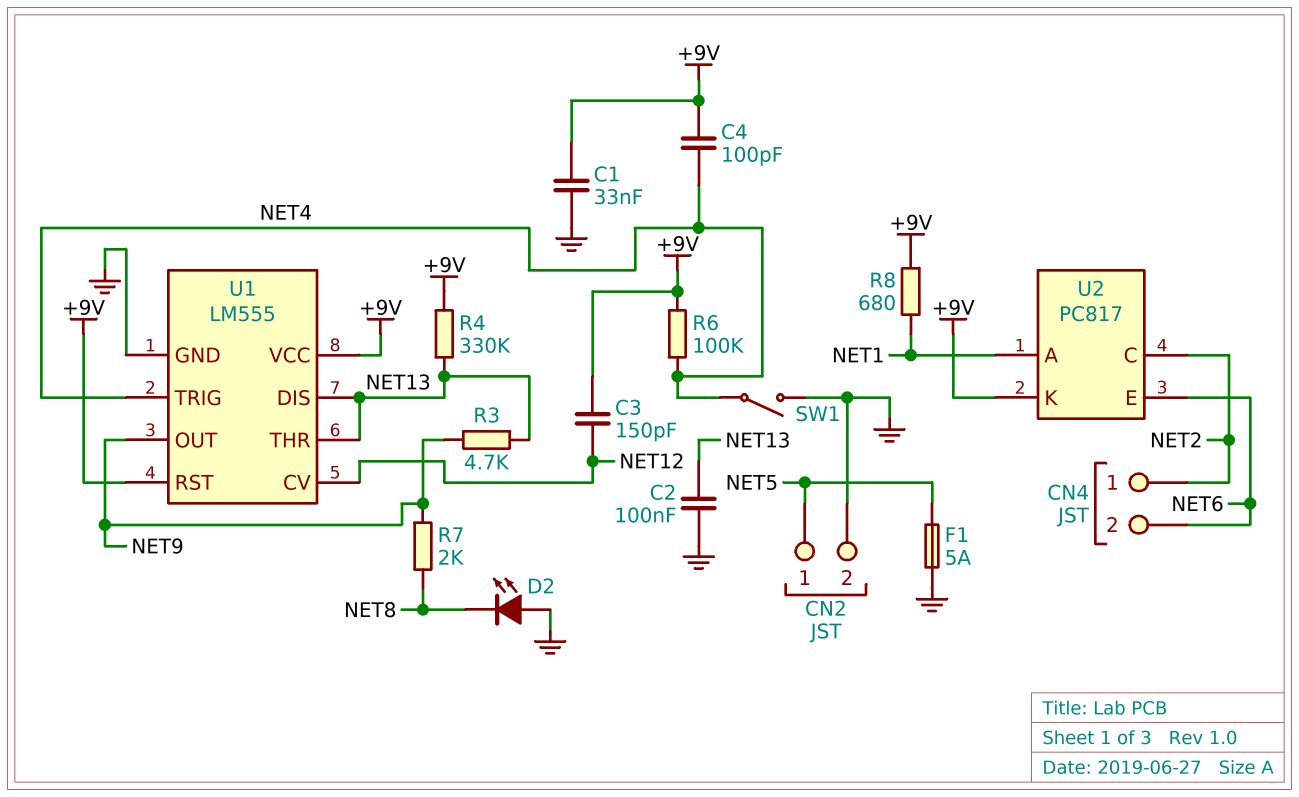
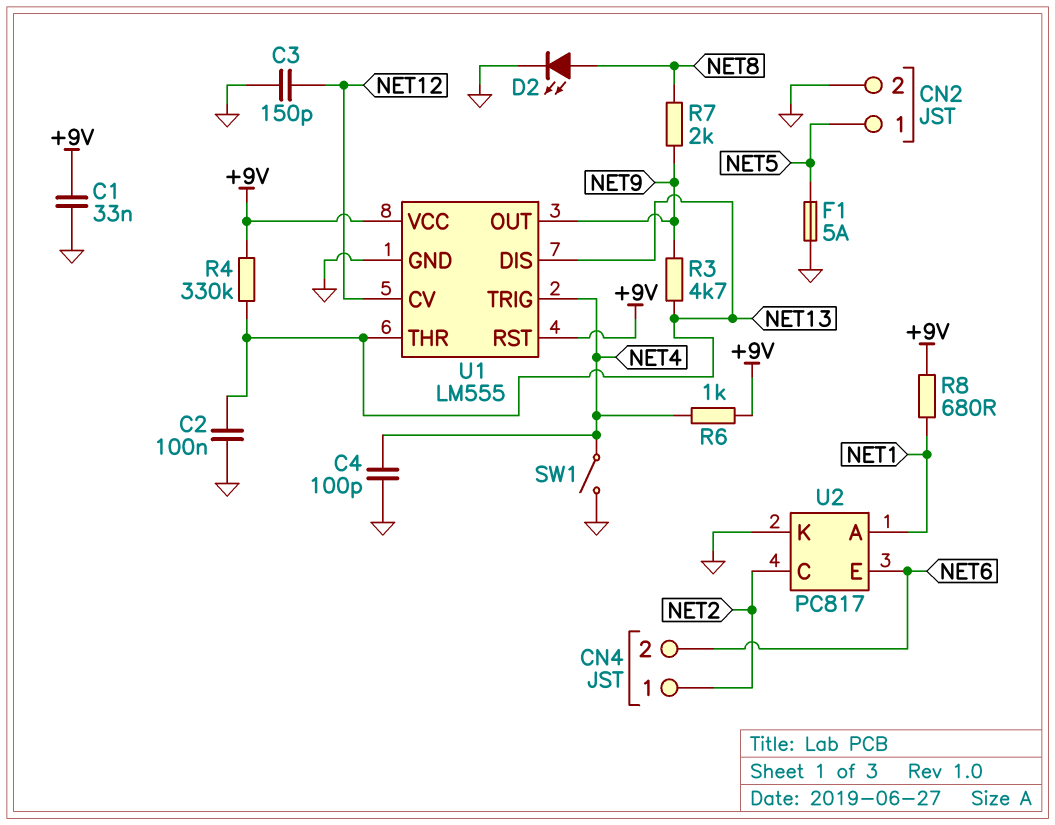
C3: 150pF (+9V, NET12) -> 150pF (GND, NET12)
C4: 100pF (+9V, NET4) -> 100pF (GND, NET4)
D2: LED (A GND, K NET8) -> LED (A NET8, K GND)
R6: 100k (+9V, NET4) -> 1k (+9V, NET4)
U2 pin K: +9V -> GND

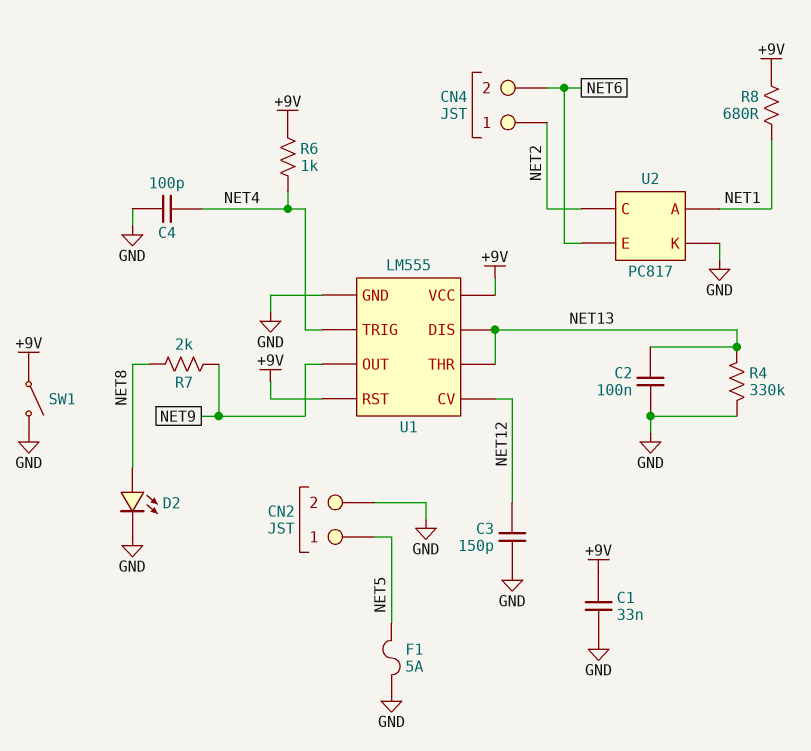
R3: 4.7k (NET9, NET13) -> none
R4: 330k (+9V, NET13) -> 330k (GND, NET13)
SW1: switch (GND, NET4) -> switch (+9V, GND)

